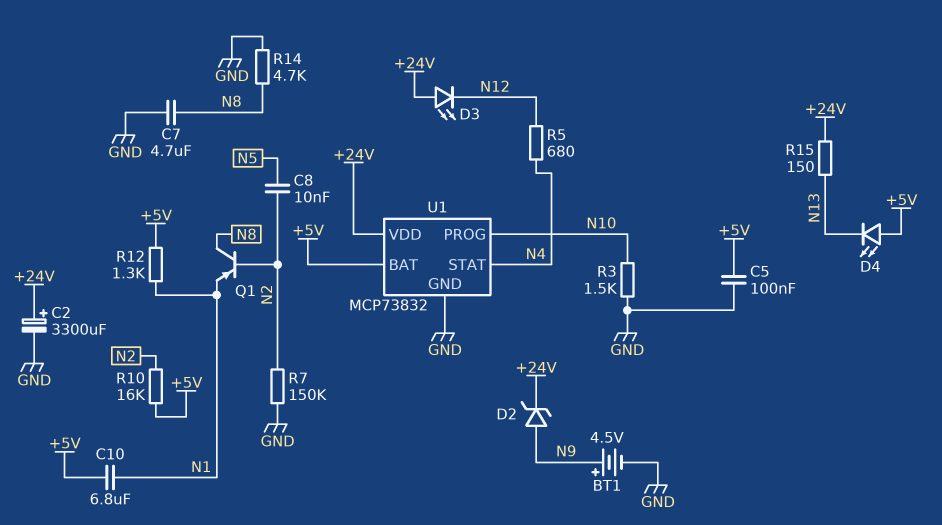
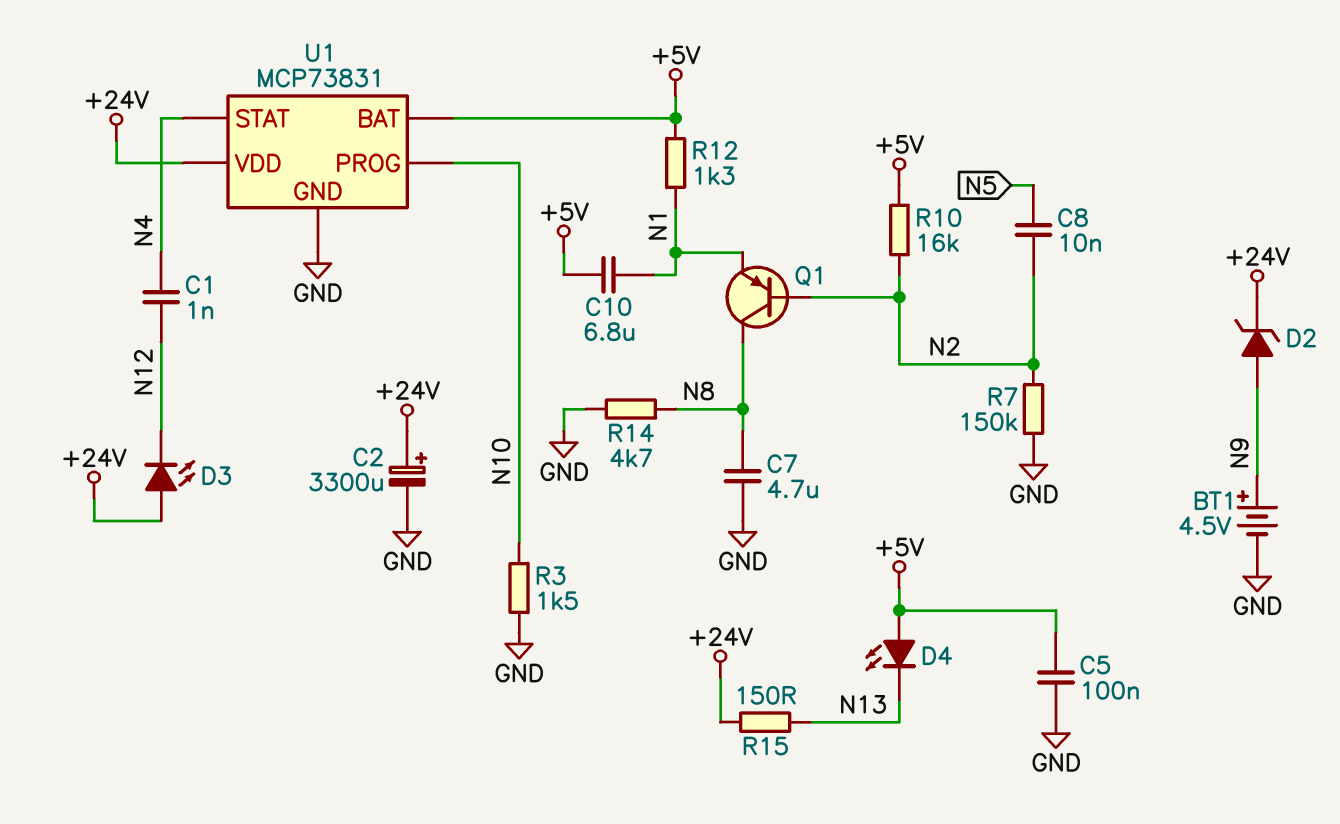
C1: none -> 1nF (N4, N12)
R5: 680 (N4, N12) -> none
U1: MCP73832 -> MCP73831

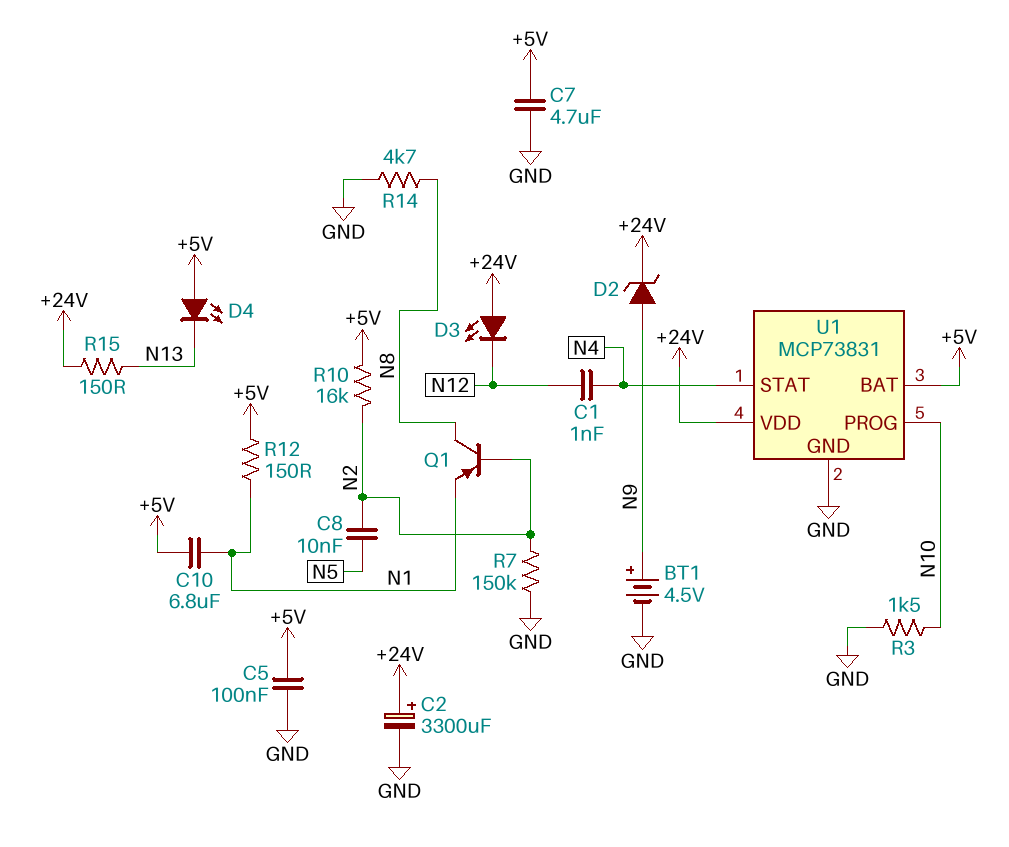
C7: 4.7uF (GND, N8) -> 4.7uF (+5V, GND)
R12: 1.3k (+5V, N1) -> 150 (+5V, N1)

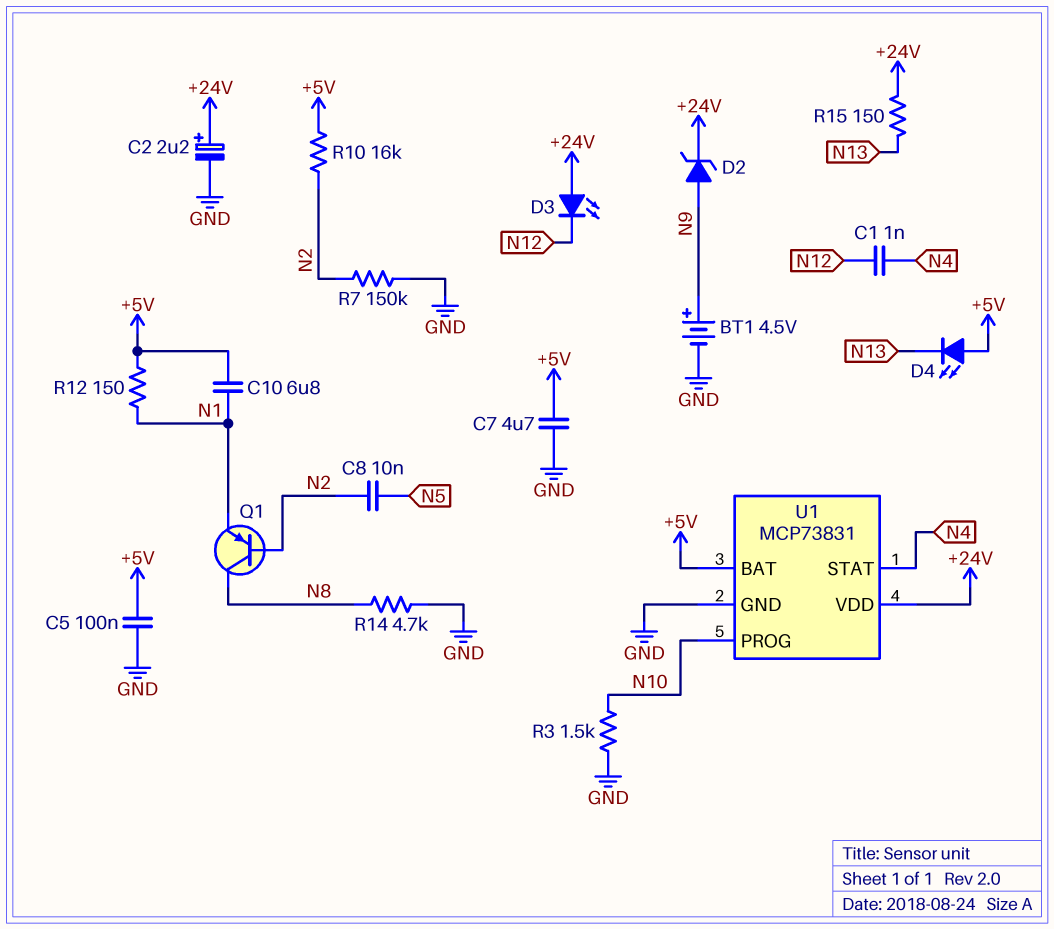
C2: 3300uF (plus +24V, minus GND) -> 2.2uF (plus +24V, minus GND)

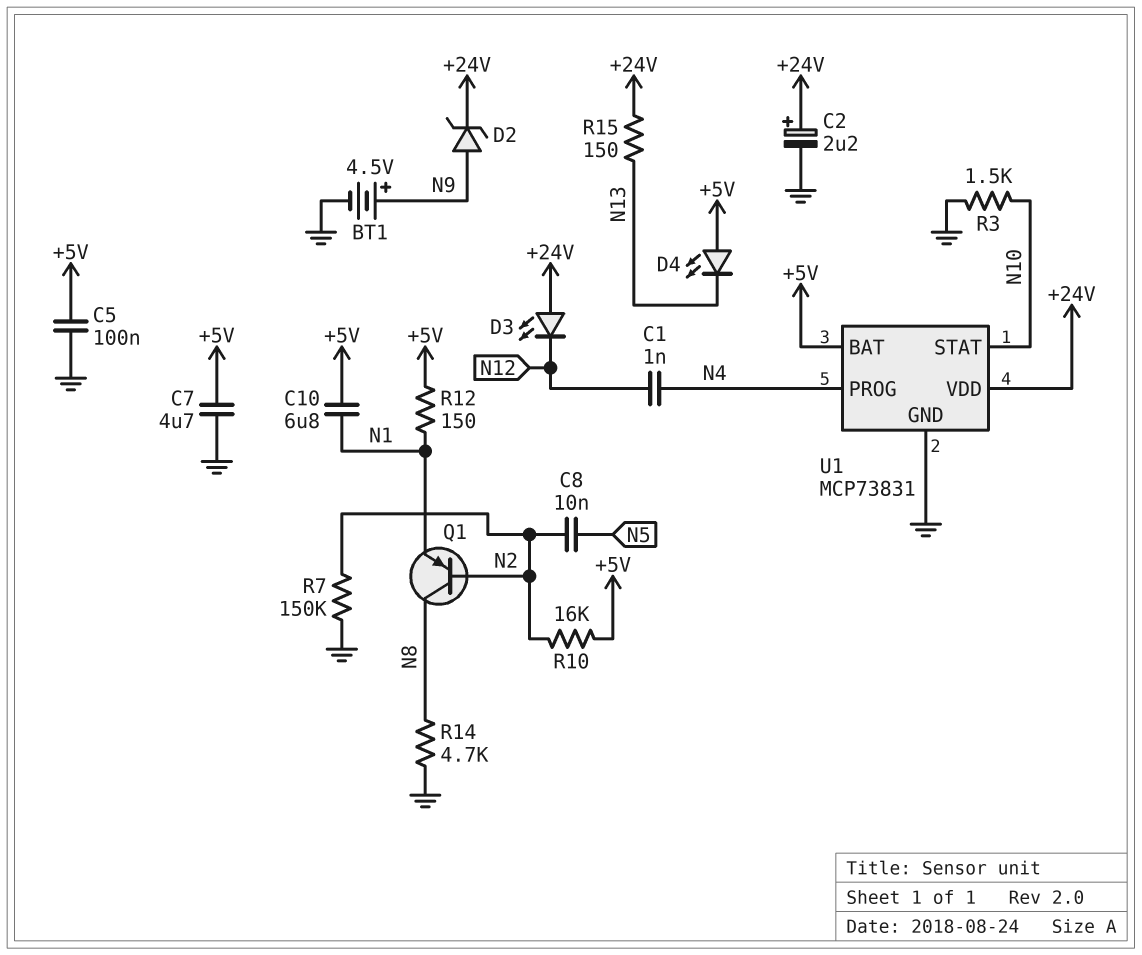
U1 pin PROG: N10 -> N4
U1 pin STAT: N4 -> N10

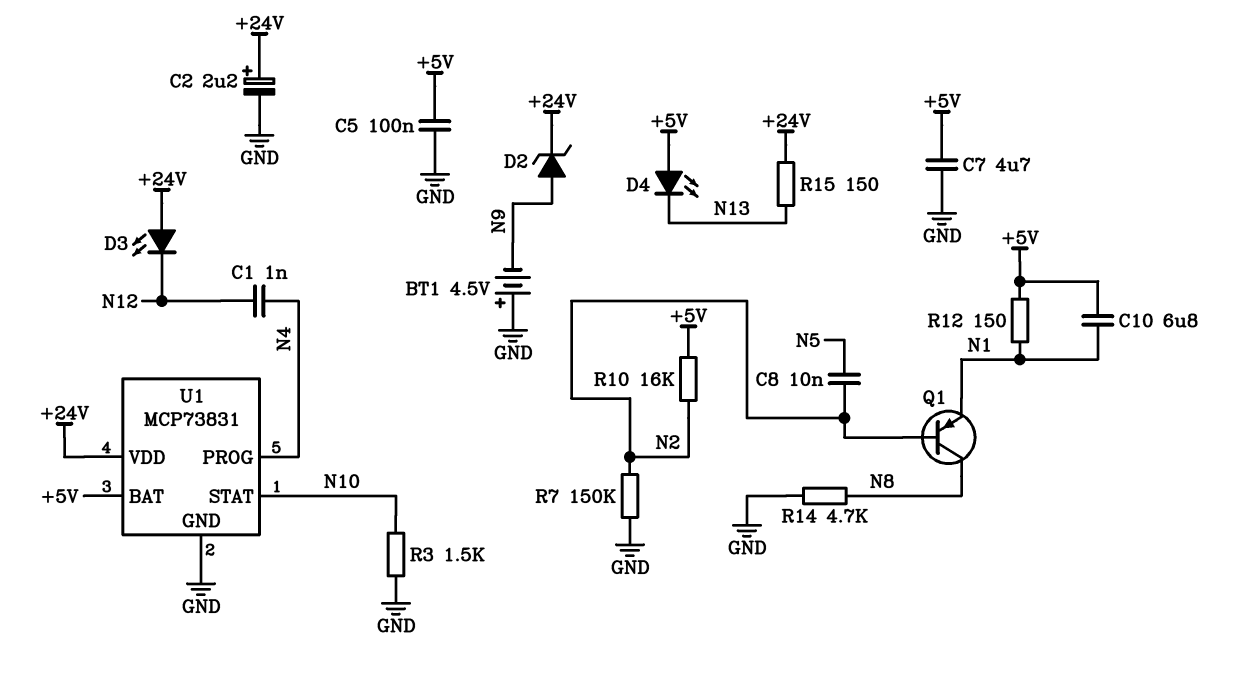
BT1: 4.5V (plus N9, minus GND) -> 4.5V (plus GND, minus N9)

